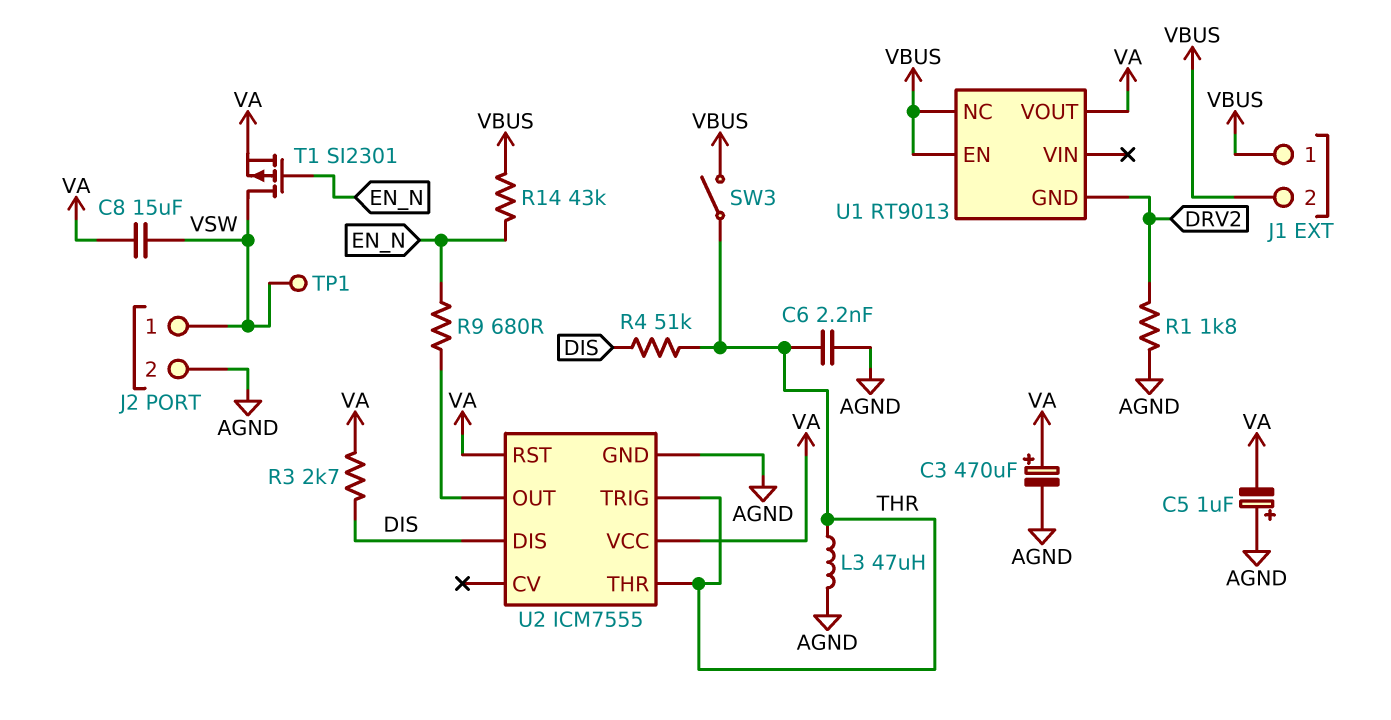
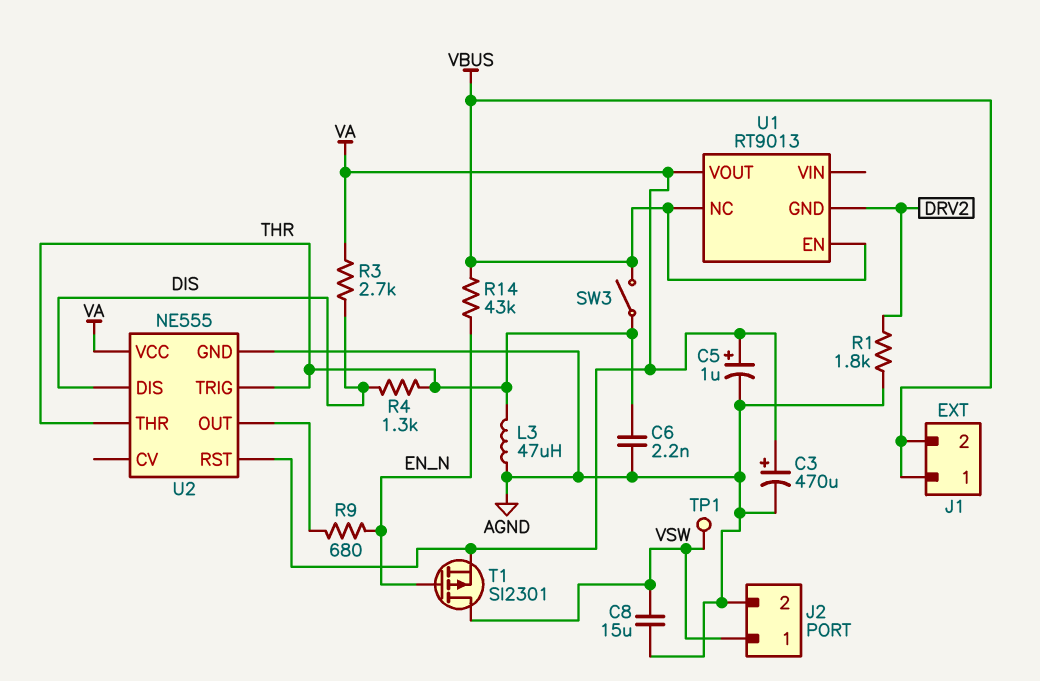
C5: 1uF (plus AGND, minus VA) -> 1uF (plus VA, minus AGND)
C8: 15uF (VA, VSW) -> 15uF (AGND, VSW)
R4: 51k (DIS, THR) -> 1.3k (DIS, THR)
U2: ICM7555 -> NE555

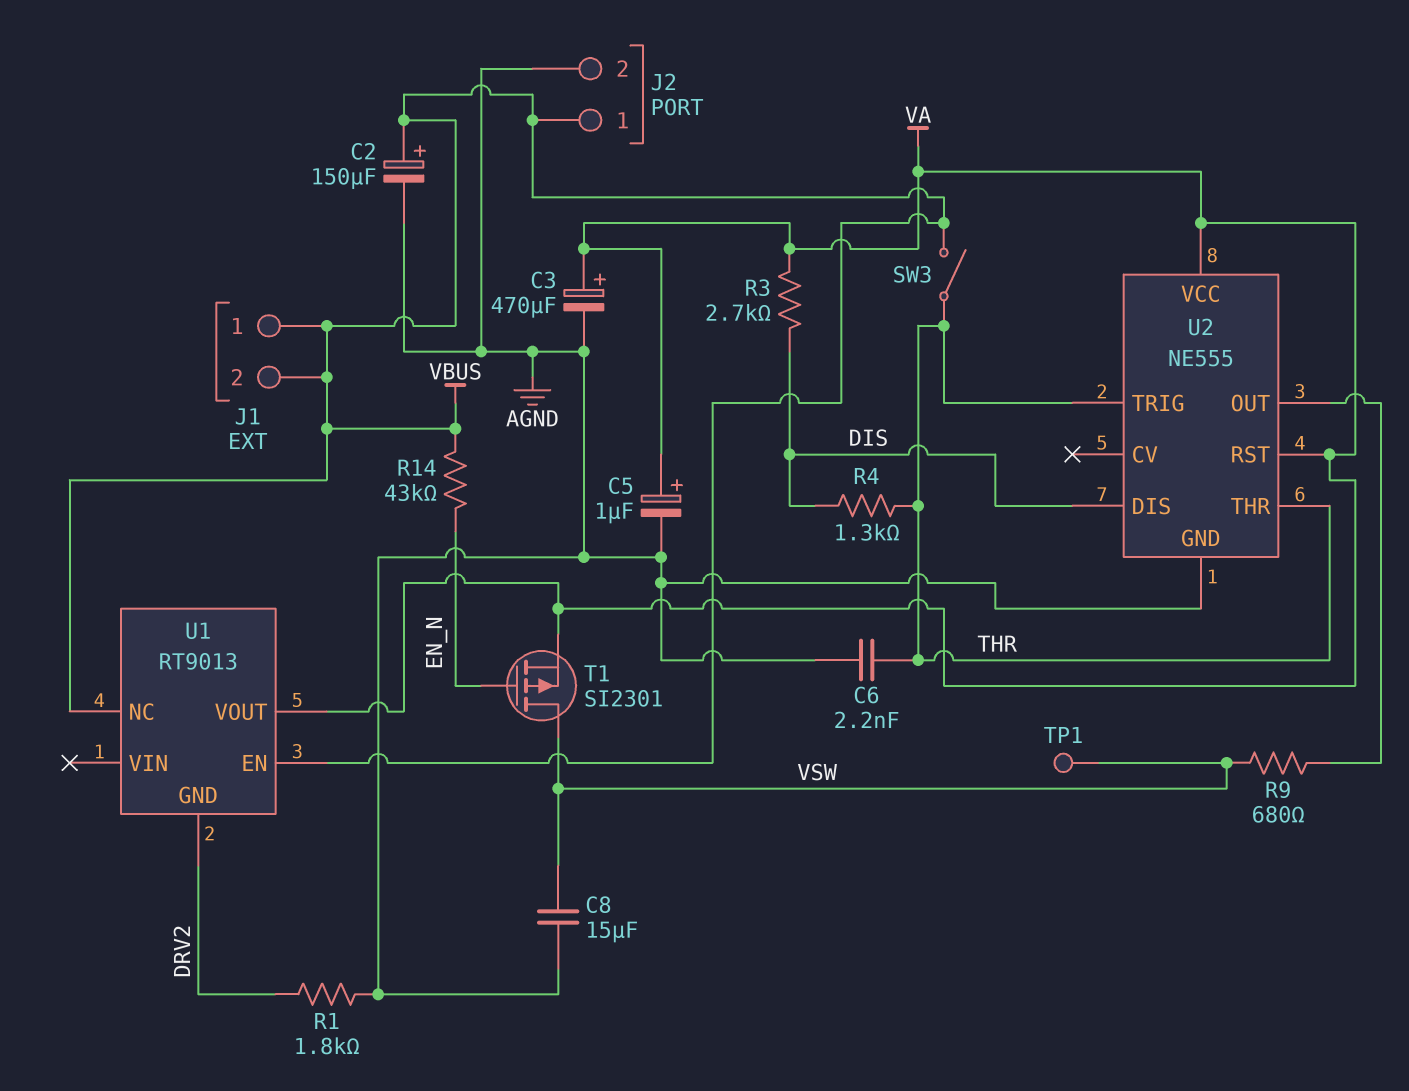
C2: none -> 150uF (plus VBUS, minus AGND)
J2 pin 1: VSW -> VBUS
L3: 47uH (AGND, THR) -> none
R9: 680 (EN_N, U2/OUT) -> 680 (U2/OUT, VSW)

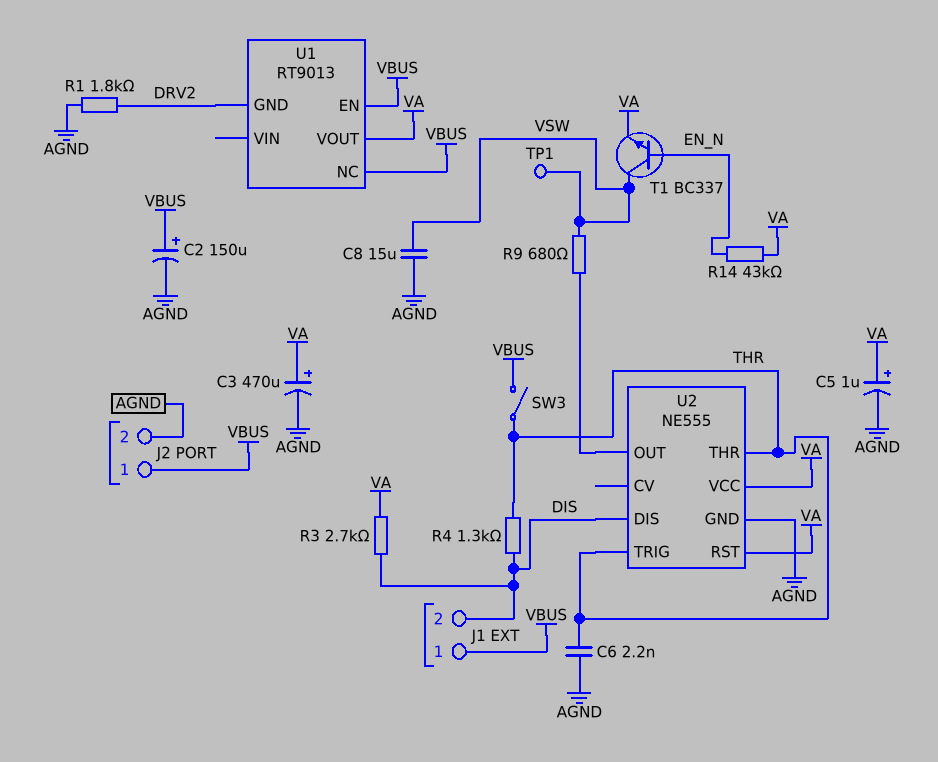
J1 pin 2: VBUS -> DIS
R14: 43k (EN_N, VBUS) -> 43k (EN_N, VA)
T1: PMOS SI2301 (G EN_N, D VSW, S VA) -> NPN BC337 (B EN_N, C VSW, E VA)

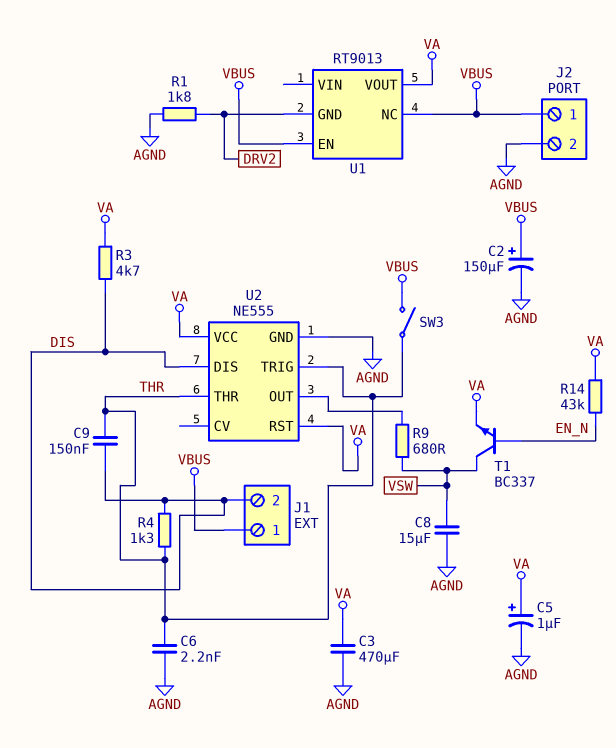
C3: 470uF (plus VA, minus AGND) -> 470uF (AGND, VA)
C9: none -> 150nF (DIS, THR)
R3: 2.7k (DIS, VA) -> 4.7k (DIS, VA)
TP1: test point (VSW) -> none

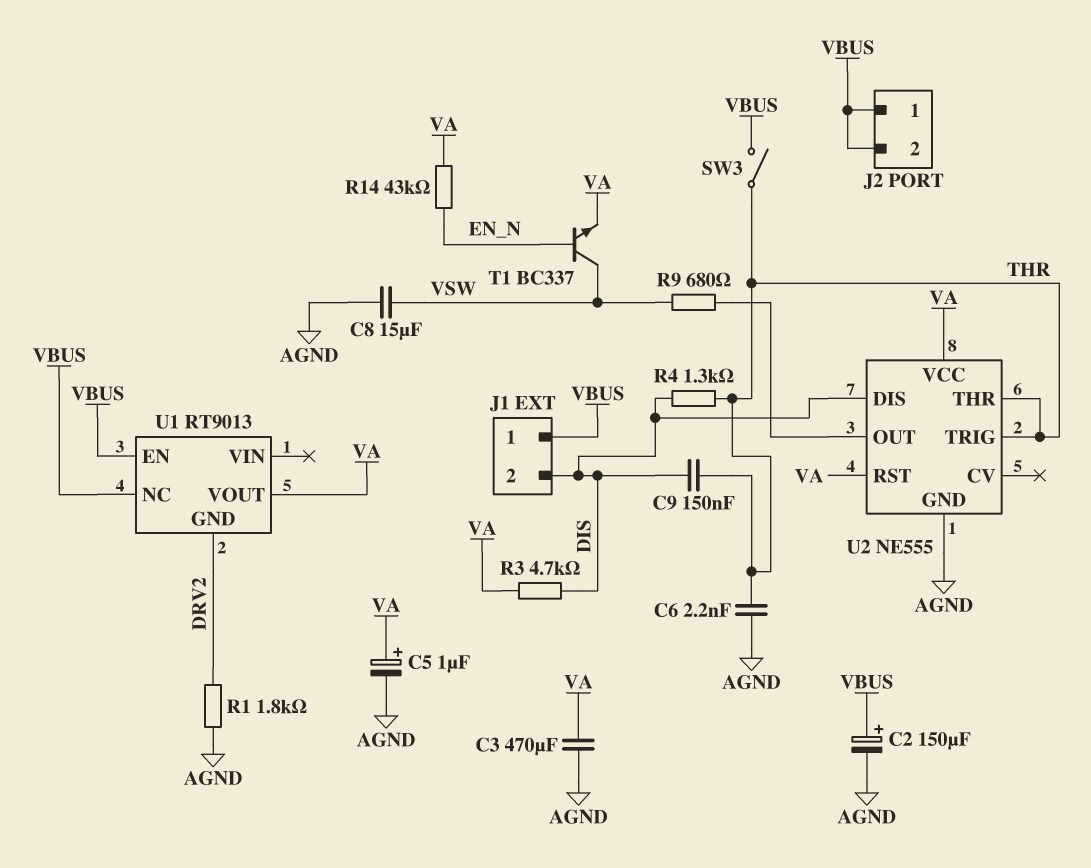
J2 pin 2: AGND -> VBUS

